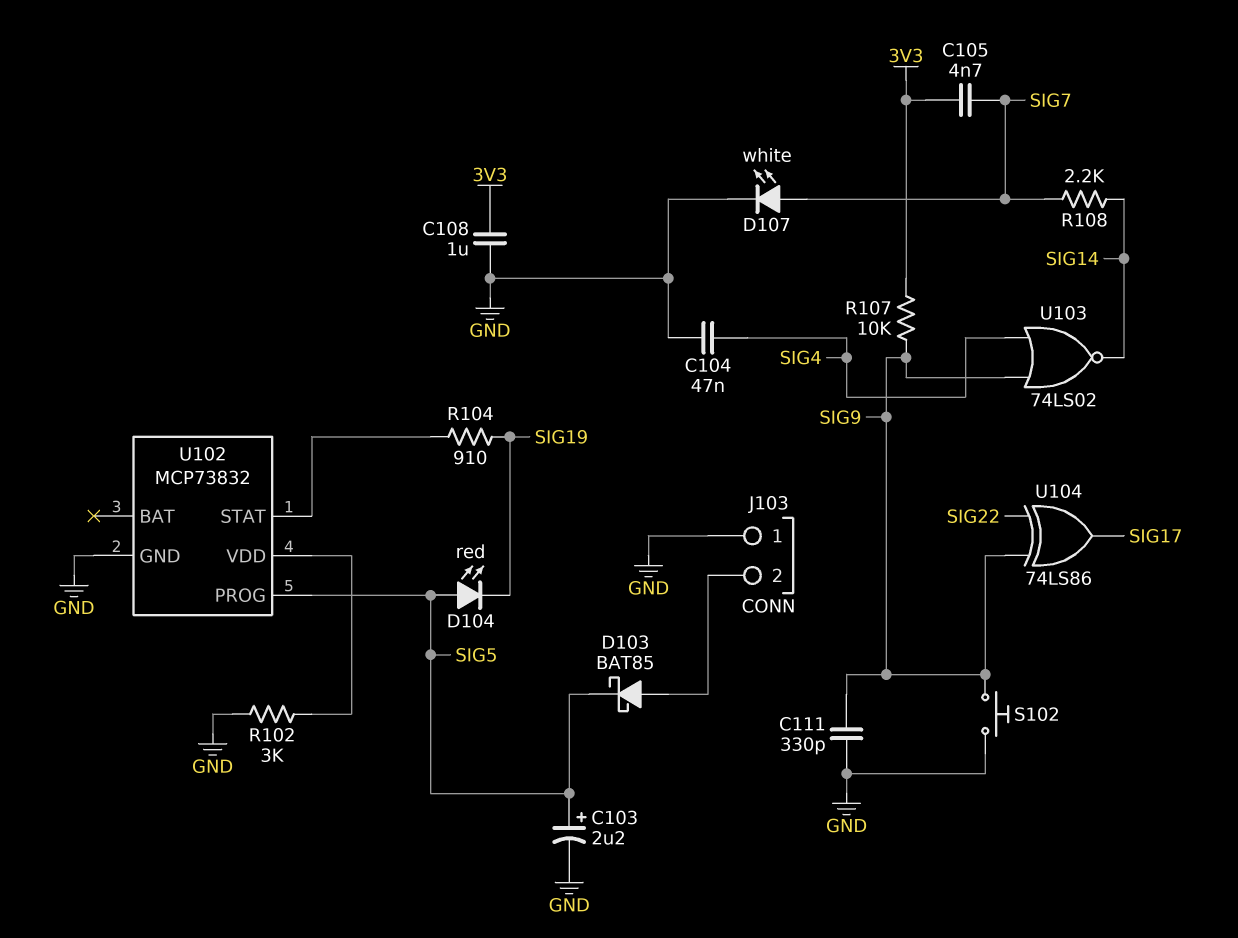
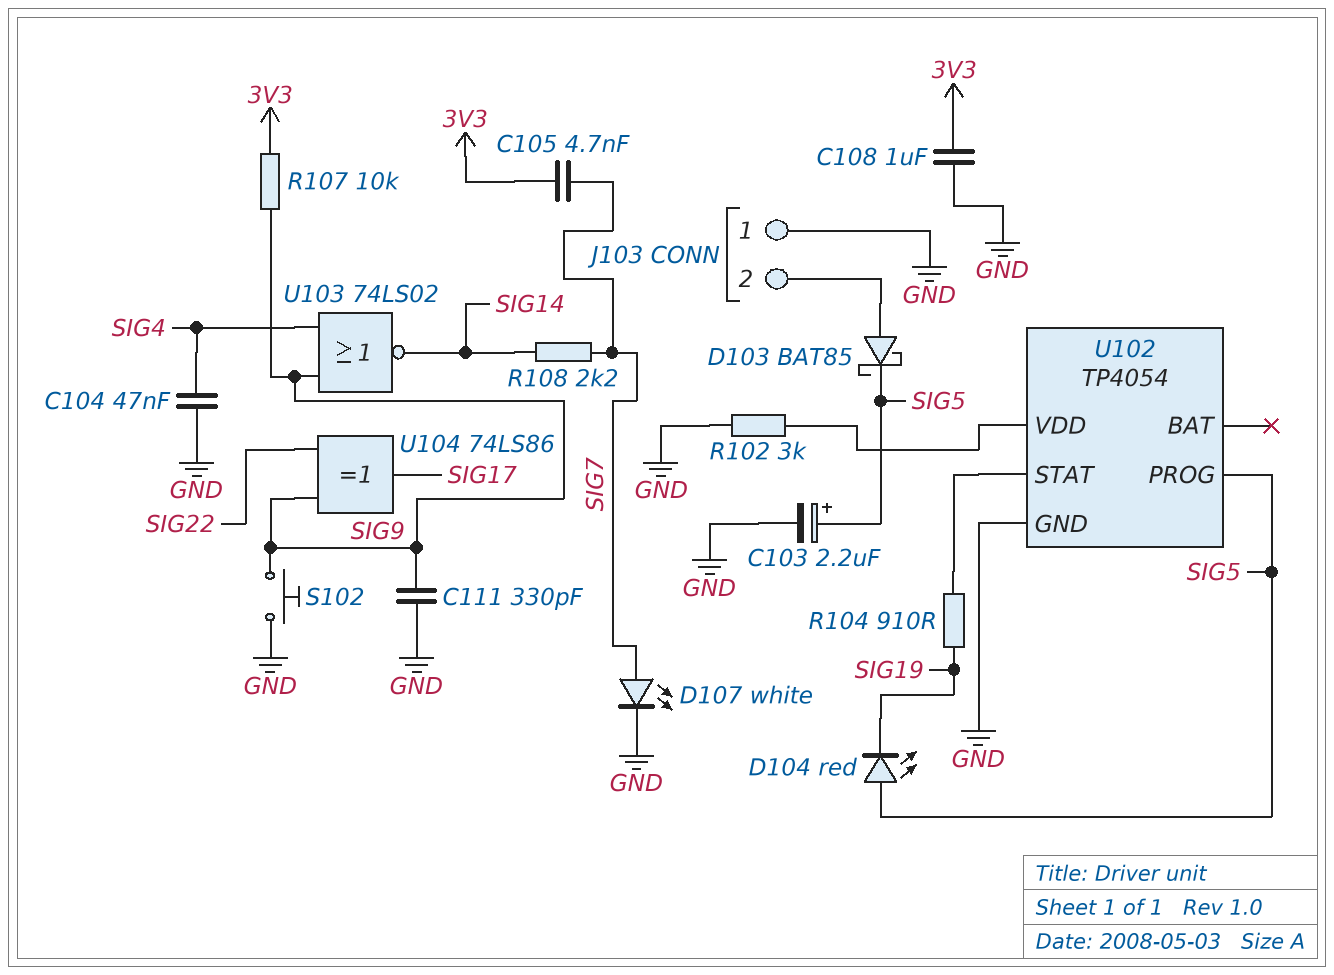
U102: MCP73832 -> TP4054

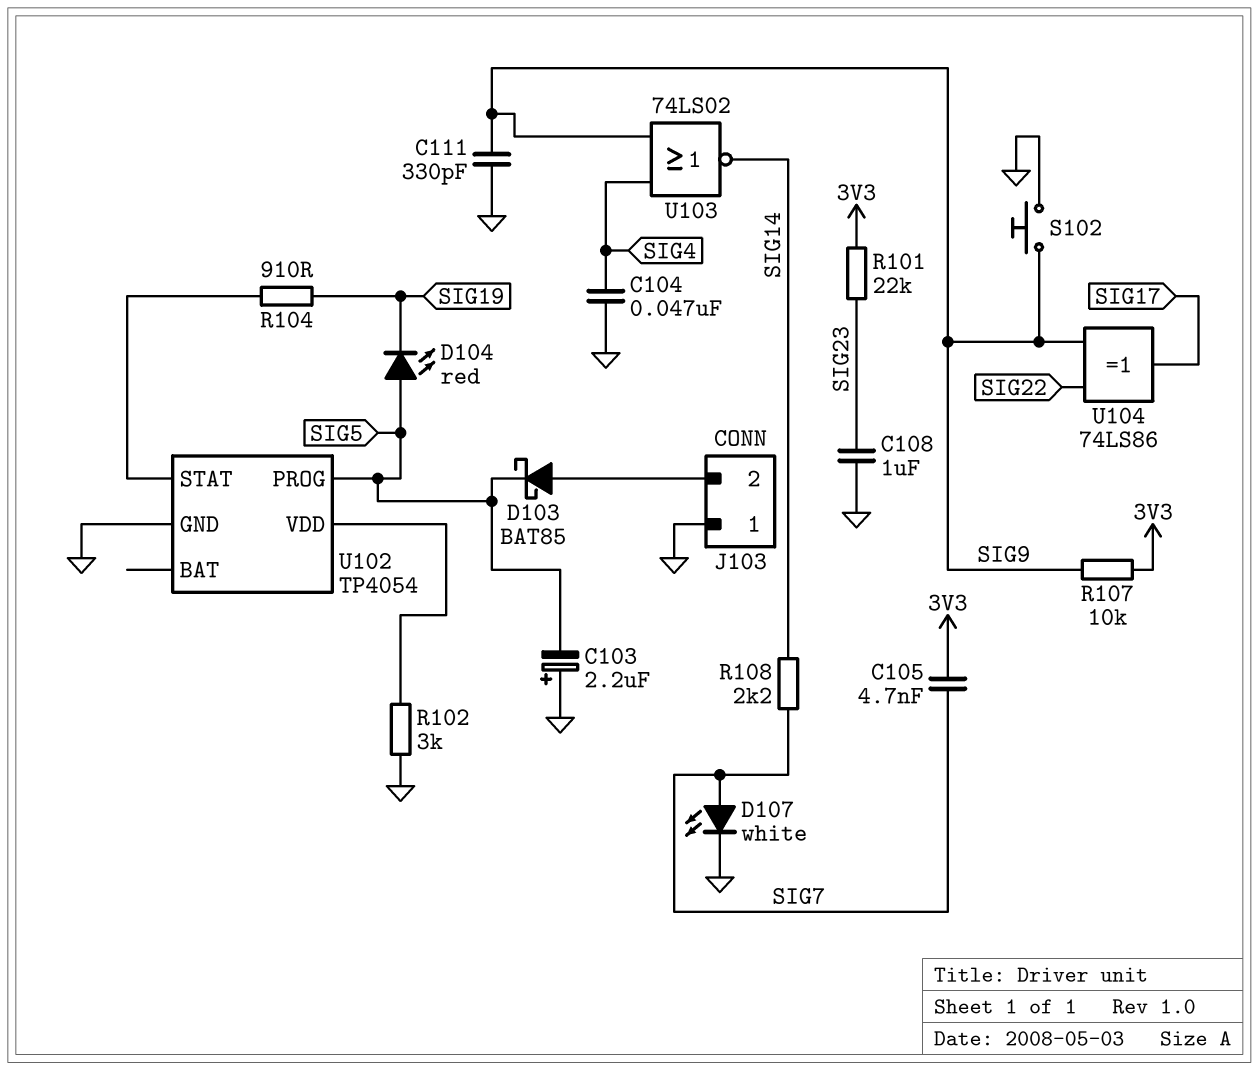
C103: 2.2uF (plus SIG5, minus GND) -> 2.2uF (plus GND, minus SIG5)
C108: 1uF (3V3, GND) -> 1uF (GND, SIG23)
R101: none -> 22k (3V3, SIG23)

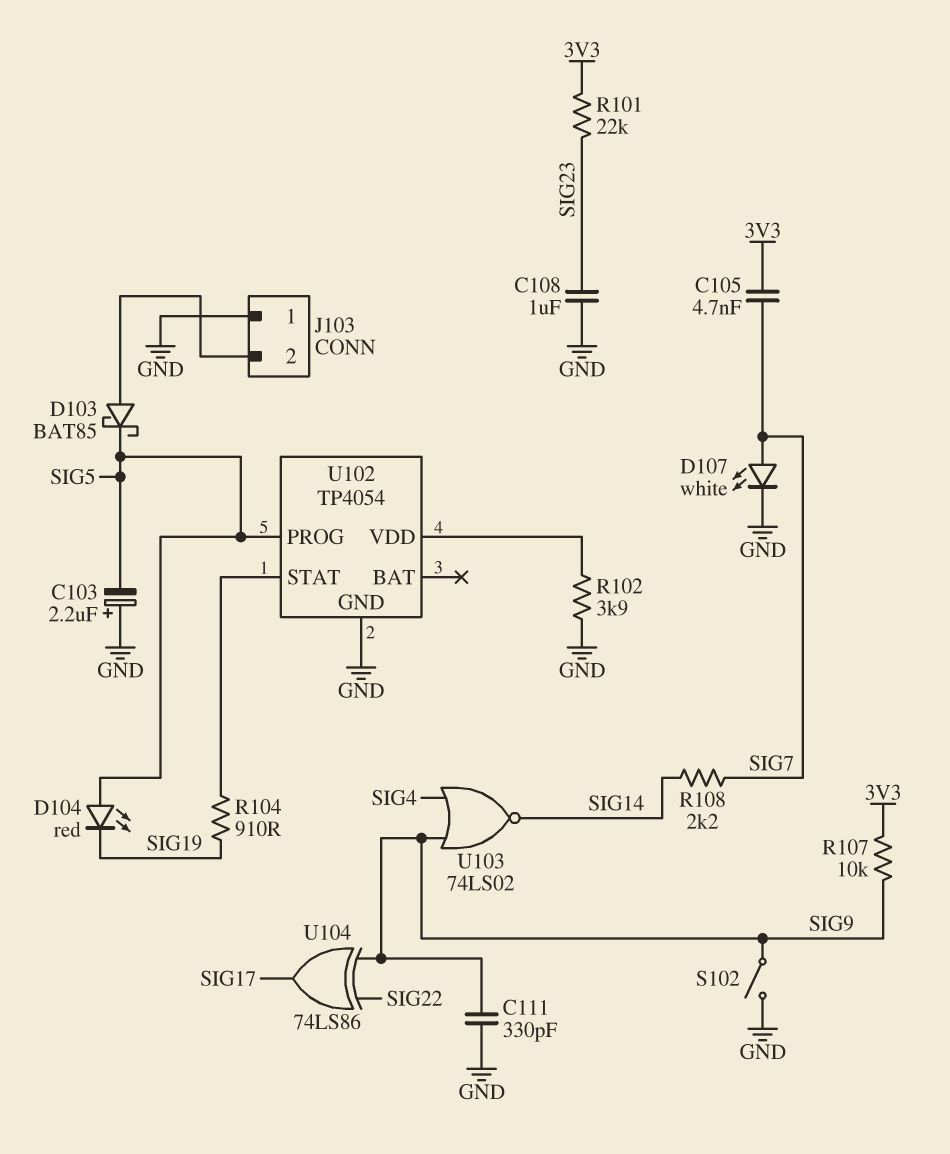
C104: 47nF (GND, SIG4) -> none
R102: 3k (GND, U102/VDD) -> 3.9k (GND, U102/VDD)
S102: button (GND, SIG9) -> switch (GND, SIG9)

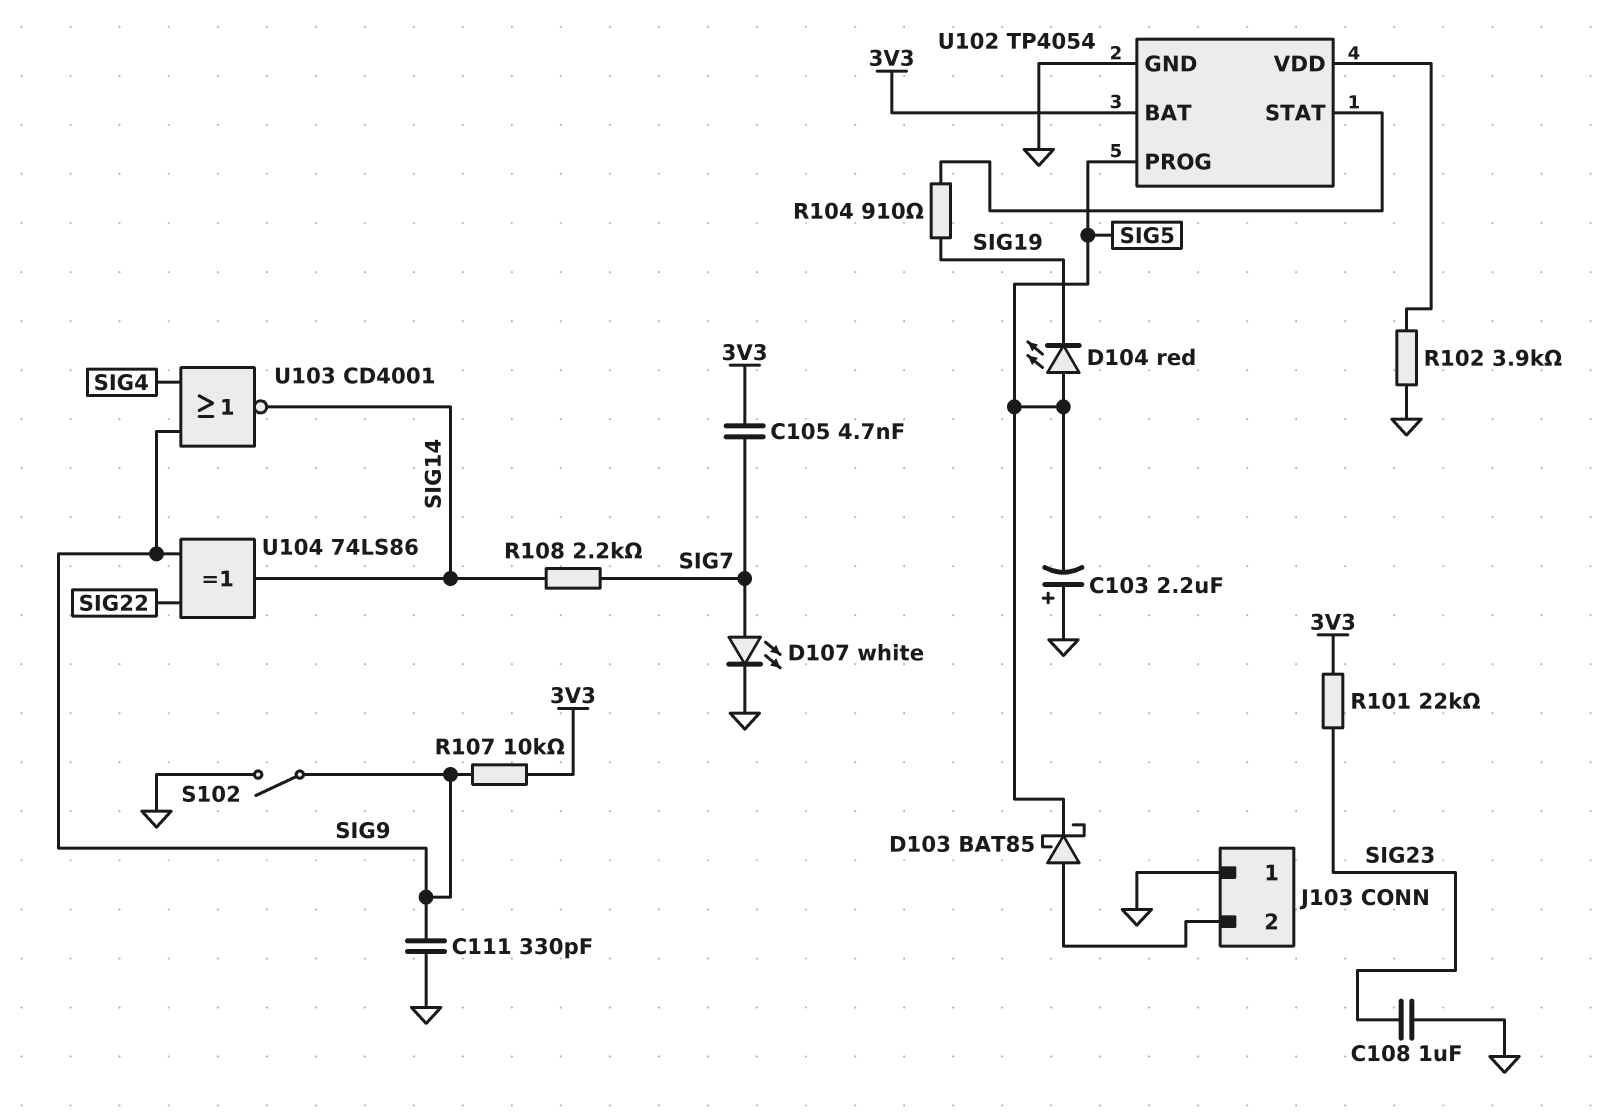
U102 pin BAT: none -> 3V3
U103: NOR 74LS02 (in SIG4, in SIG9, out SIG14) -> NOR CD4001 (in SIG4, in SIG9, out SIG14)
U104: XOR 74LS86 (in SIG9, in SIG22, out SIG17) -> XOR 74LS86 (in SIG9, in SIG22, out SIG14)

